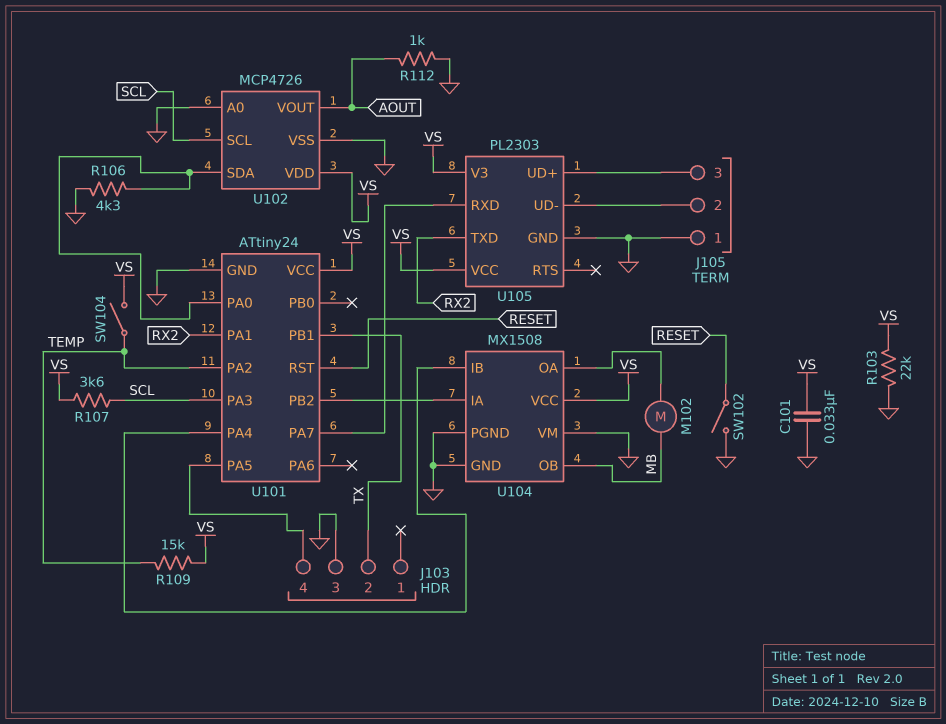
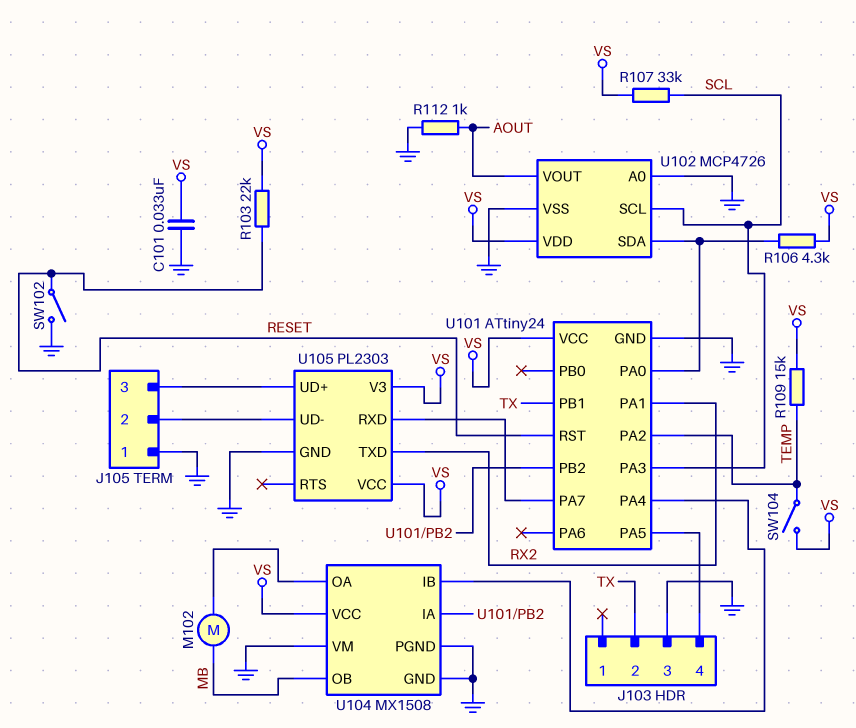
R103: 22k (GND, VS) -> 22k (RESET, VS)
R106: 4.3k (GND, U101/PA0) -> 4.3k (U101/PA0, VS)
R107: 3.6k (SCL, VS) -> 33k (SCL, VS)

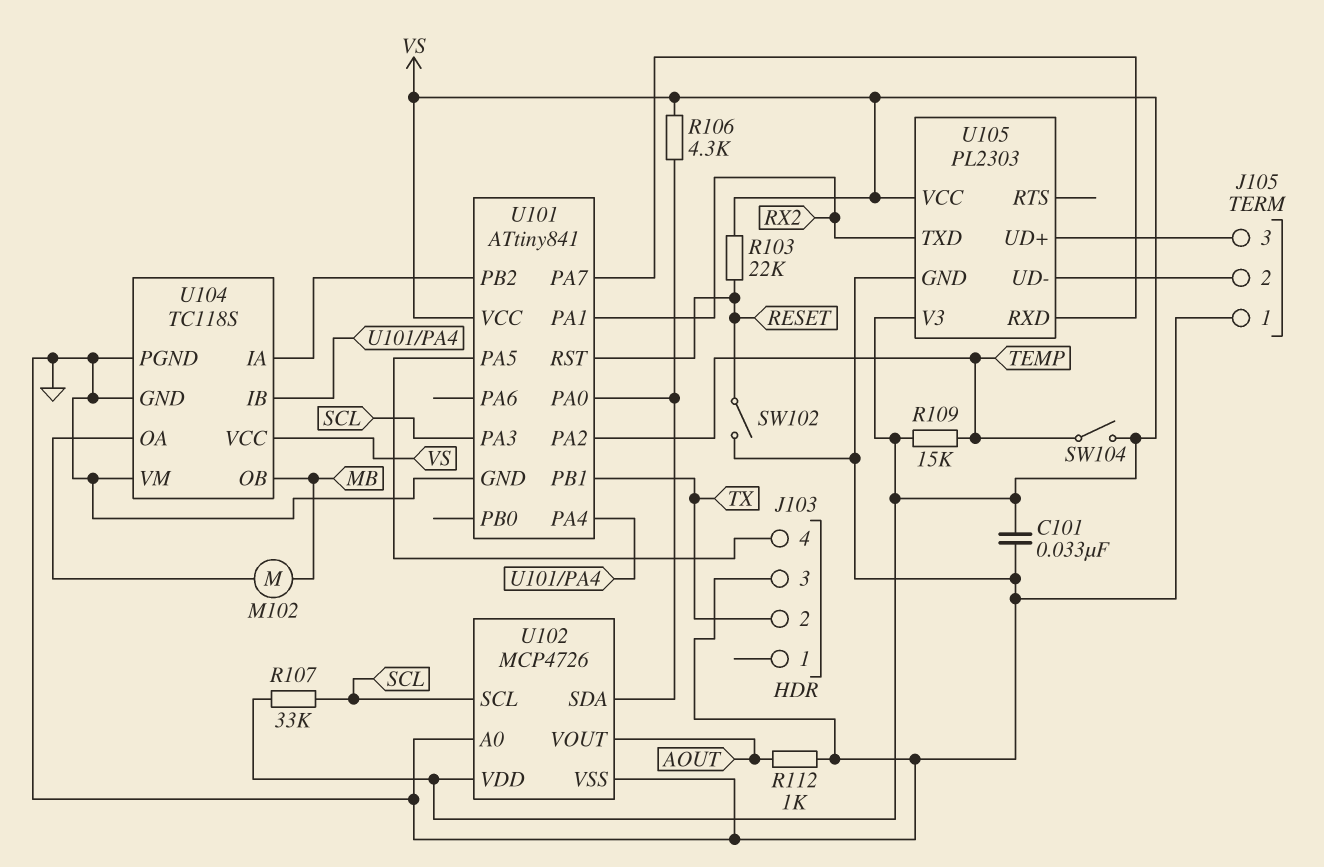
U101: ATtiny24 -> ATtiny841
U104: MX1508 -> TC118S

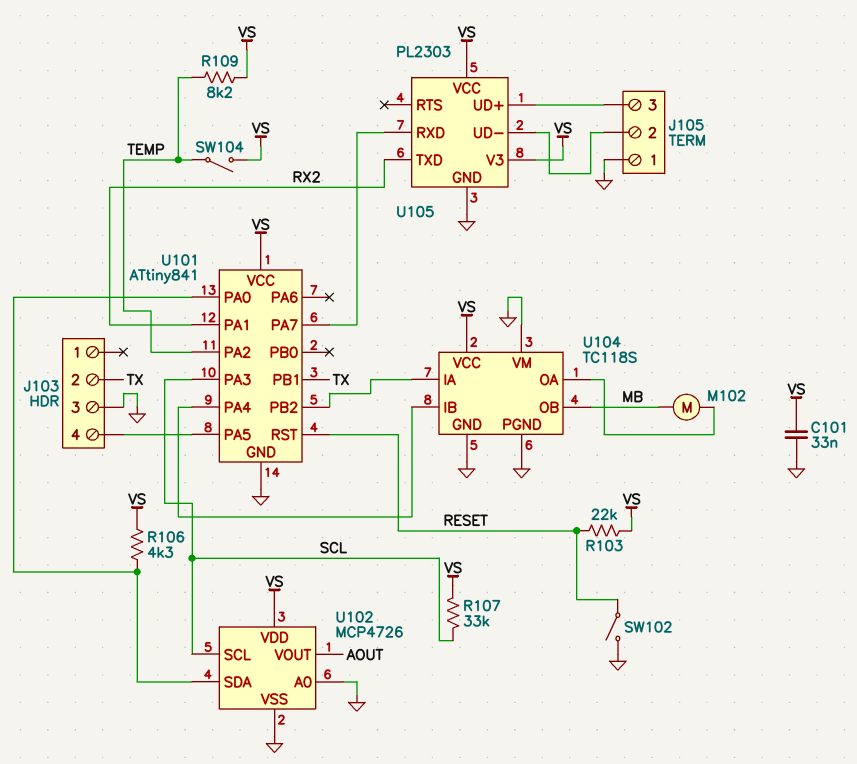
R109: 15k (TEMP, VS) -> 8.2k (TEMP, VS)
R112: 1k (AOUT, GND) -> none

